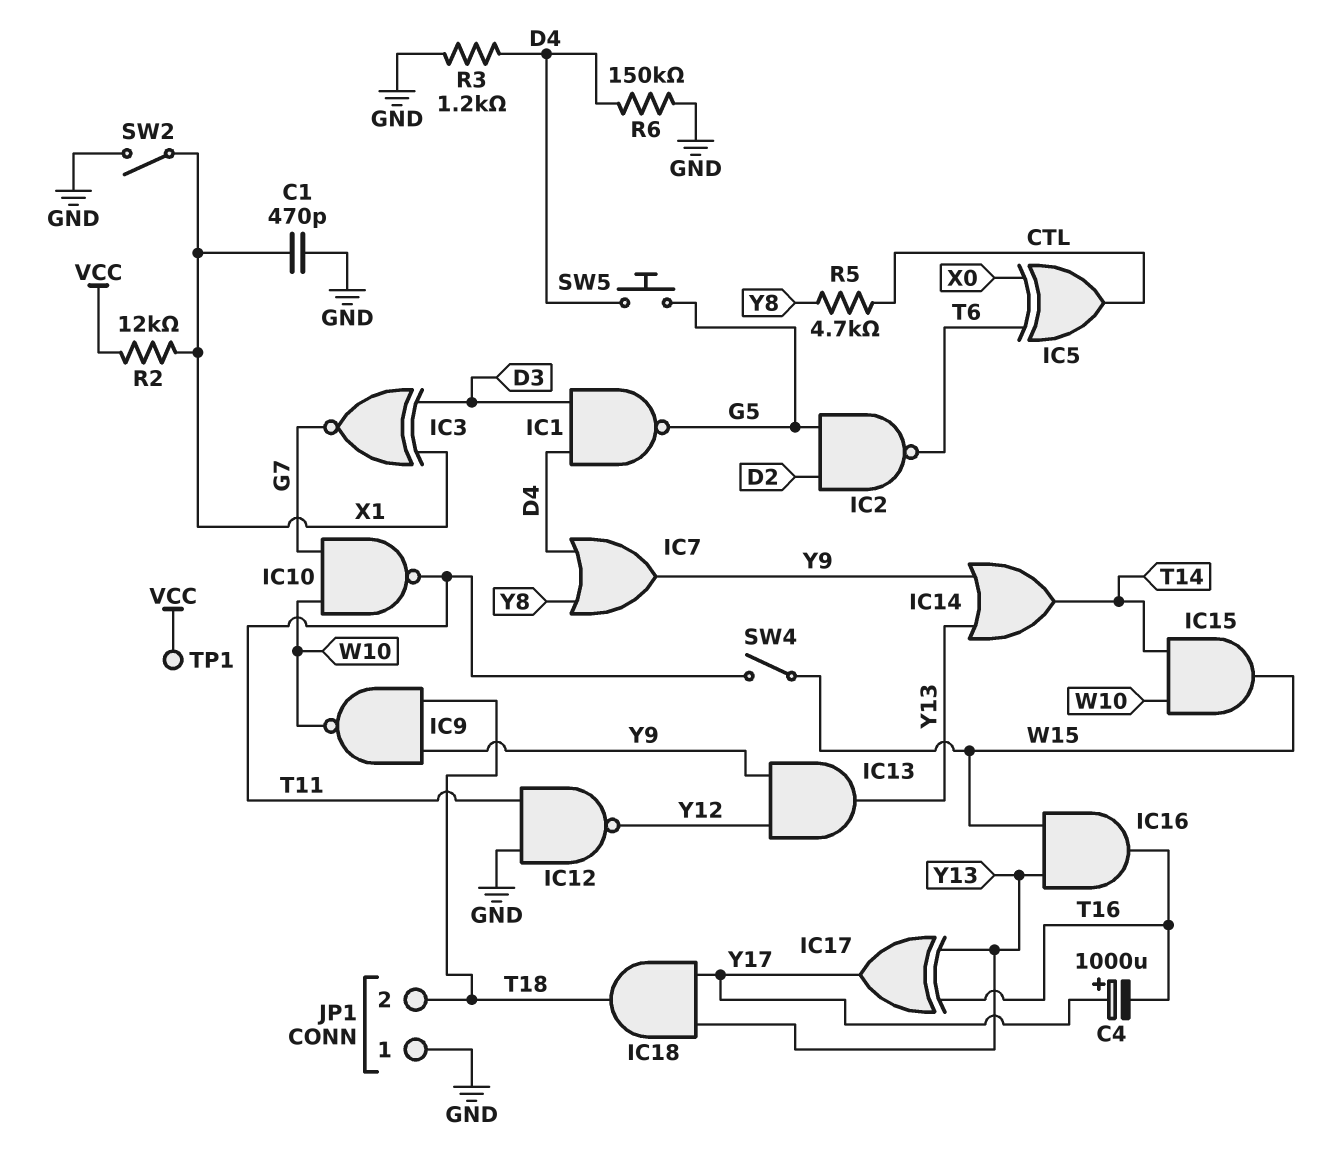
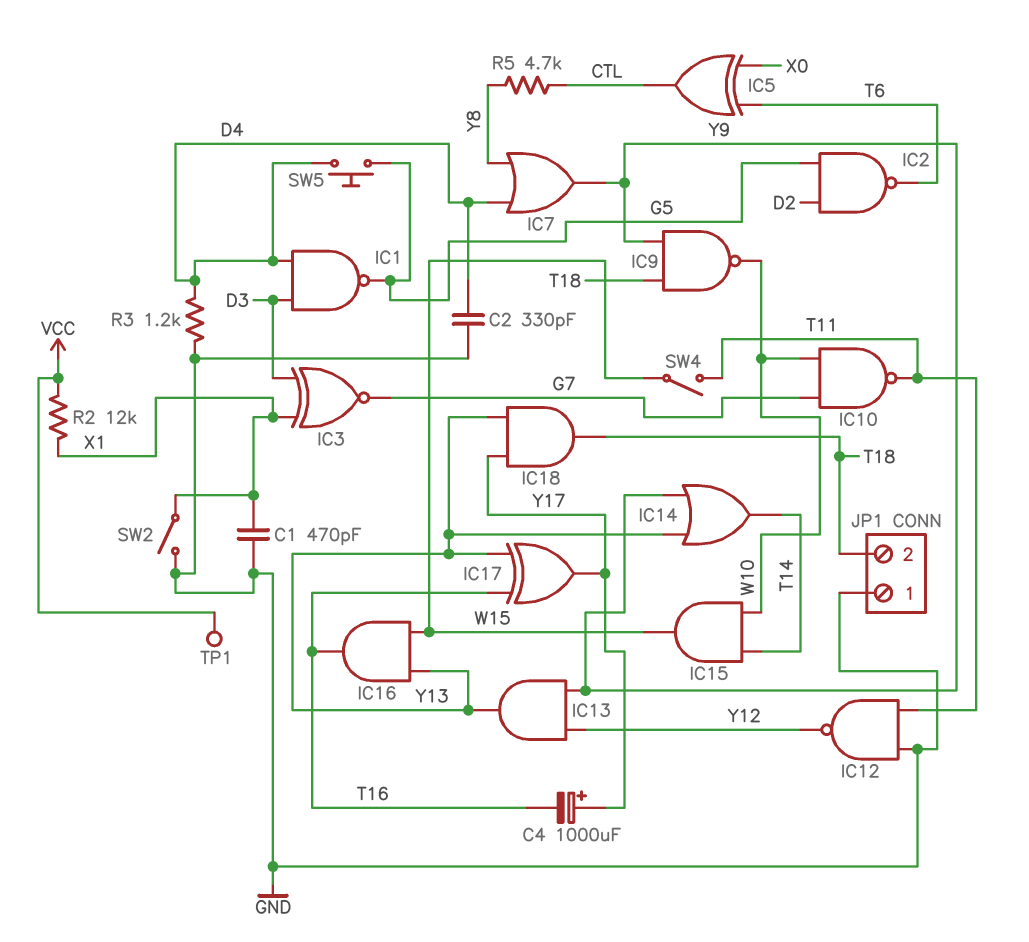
C2: none -> 330pF (D4, GND)
R6: 150k (D4, GND) -> none

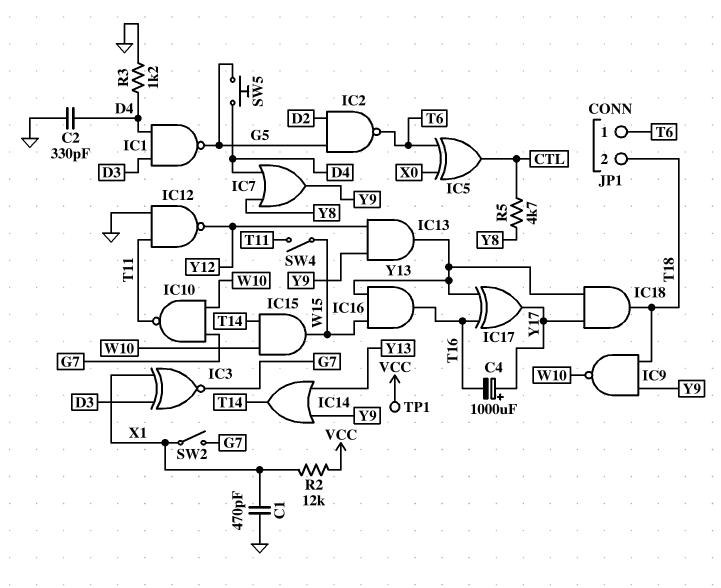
JP1 pin 1: GND -> T6
SW2: switch (GND, X1) -> switch (G7, X1)

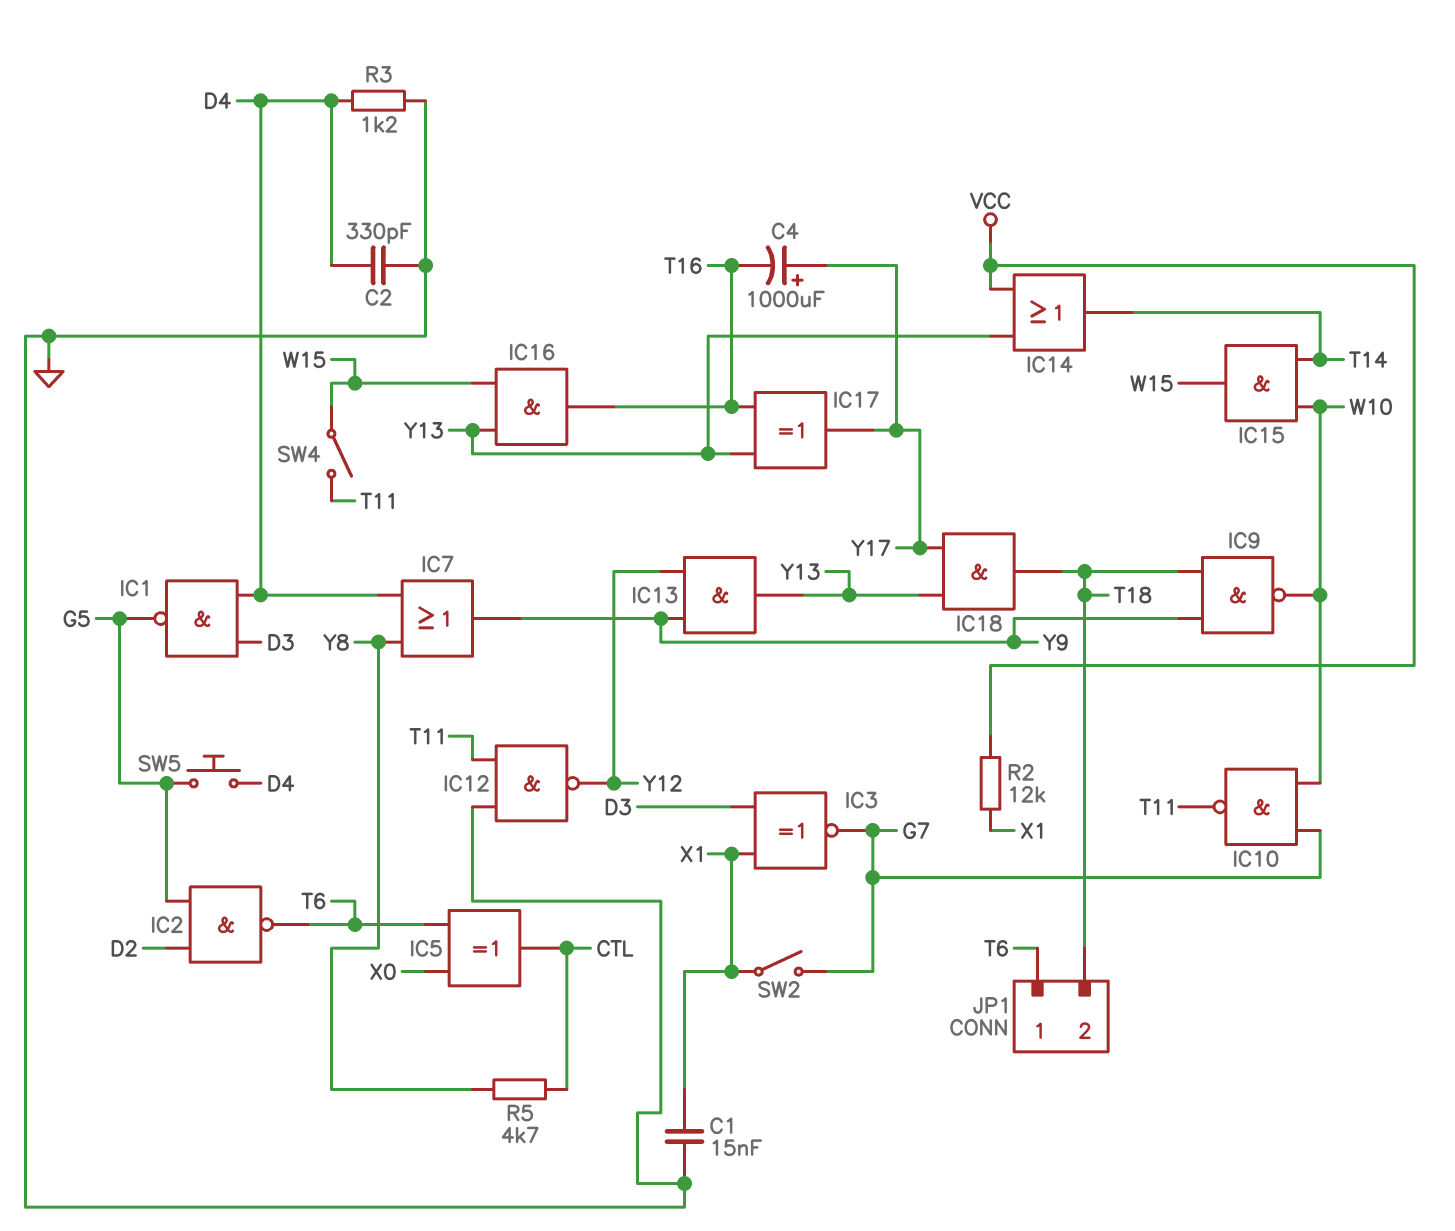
C1: 470pF (GND, X1) -> 15nF (GND, X1)
IC14: OR (in Y9, in Y13, out T14) -> OR (in VCC, in Y13, out T14)
TP1: test point (VCC) -> none

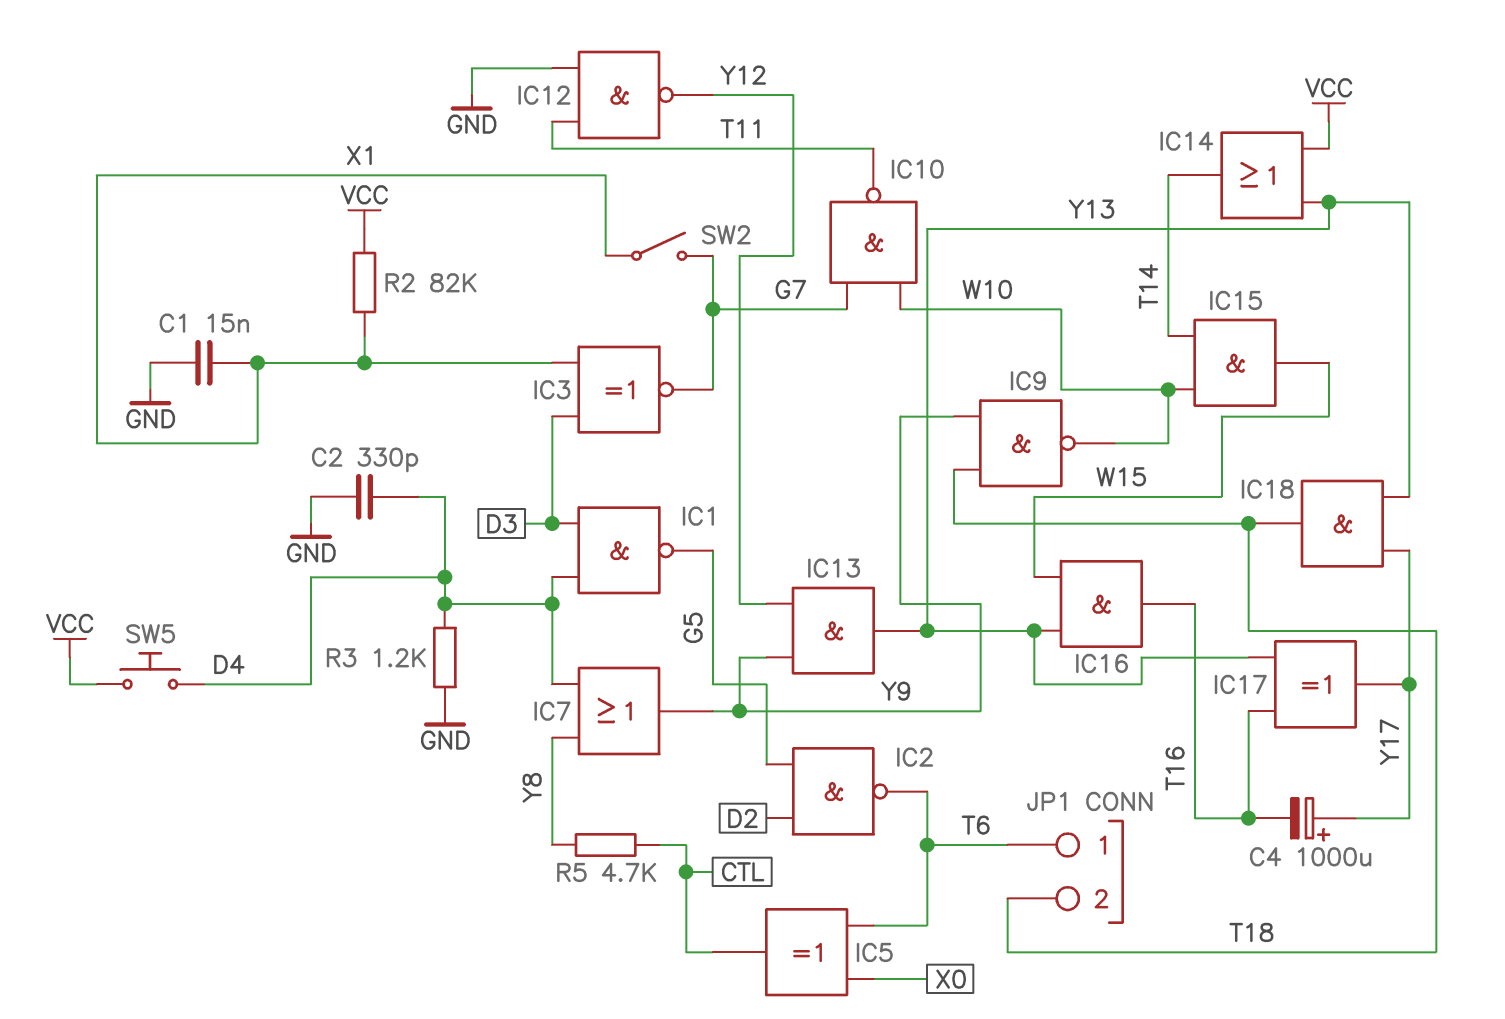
R2: 12k (VCC, X1) -> 82k (VCC, X1)
SW4: switch (T11, W15) -> none
SW5: button (D4, G5) -> button (D4, VCC)

